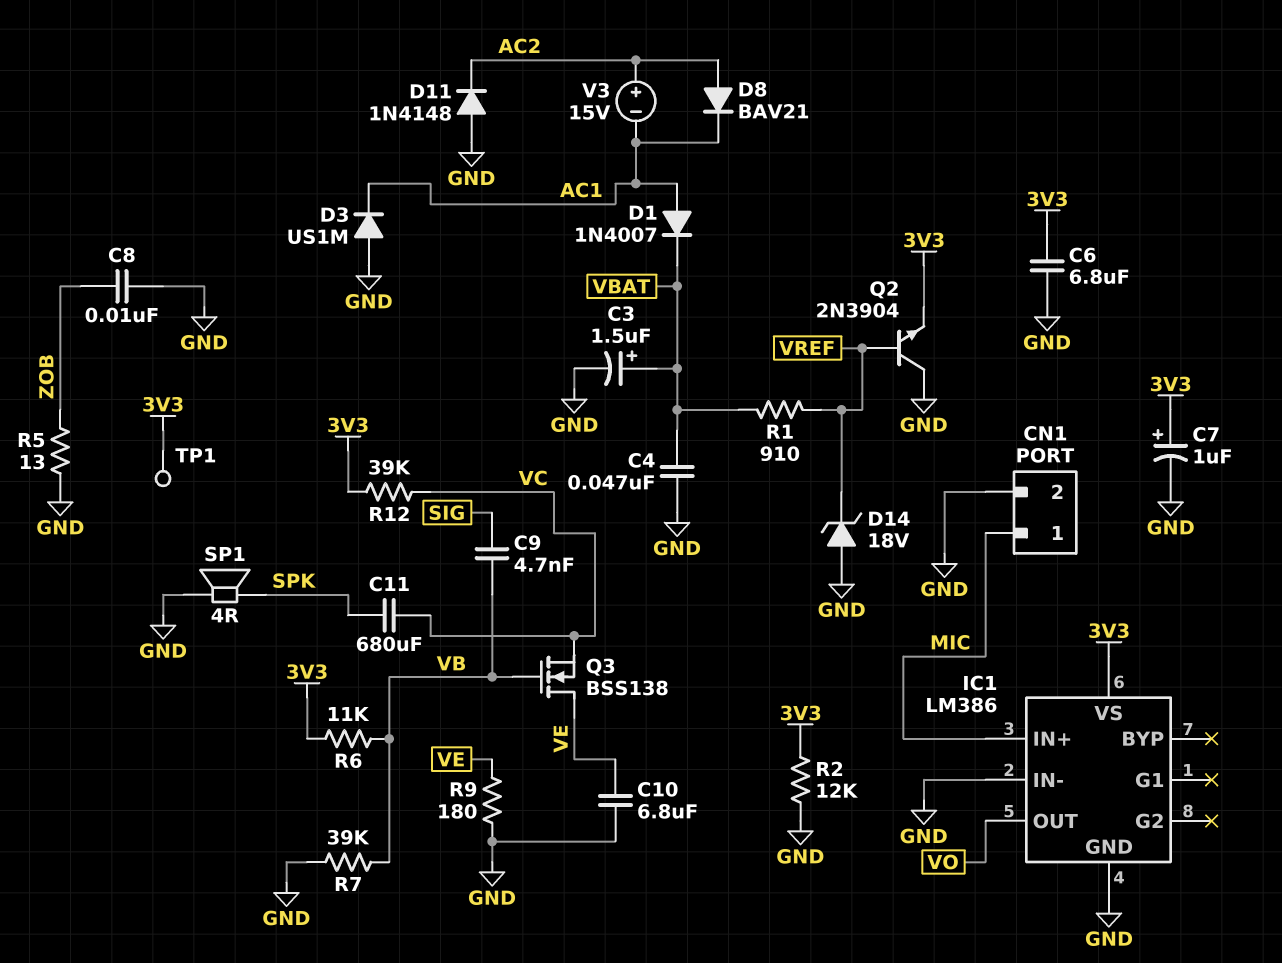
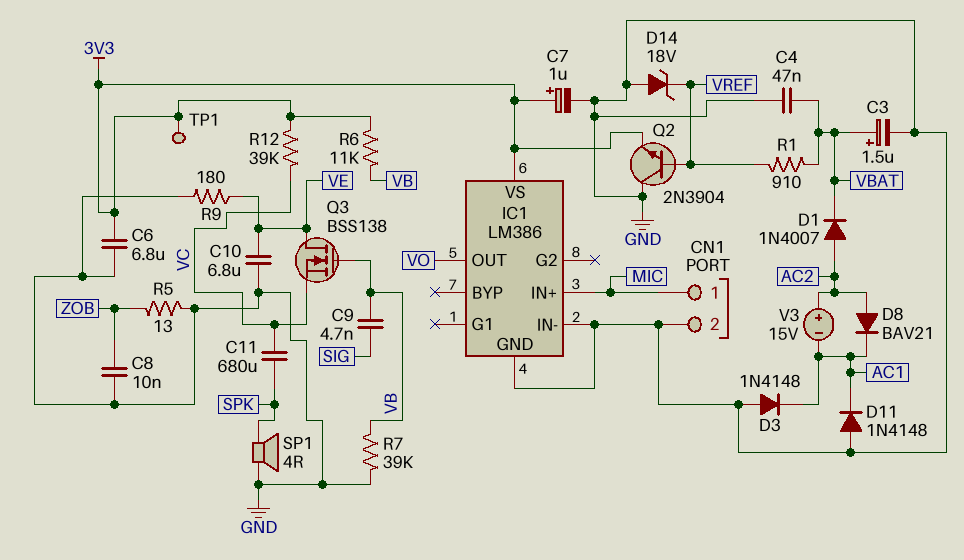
D1: diode 1N4007 (A AC1, K VBAT) -> diode 1N4007 (A AC2, K VBAT)
D3: diode US1M (A GND, K AC1) -> diode 1N4148 (A GND, K AC1)
D11: diode 1N4148 (A GND, K AC2) -> diode 1N4148 (A GND, K AC1)
R2: 12k (3V3, GND) -> none

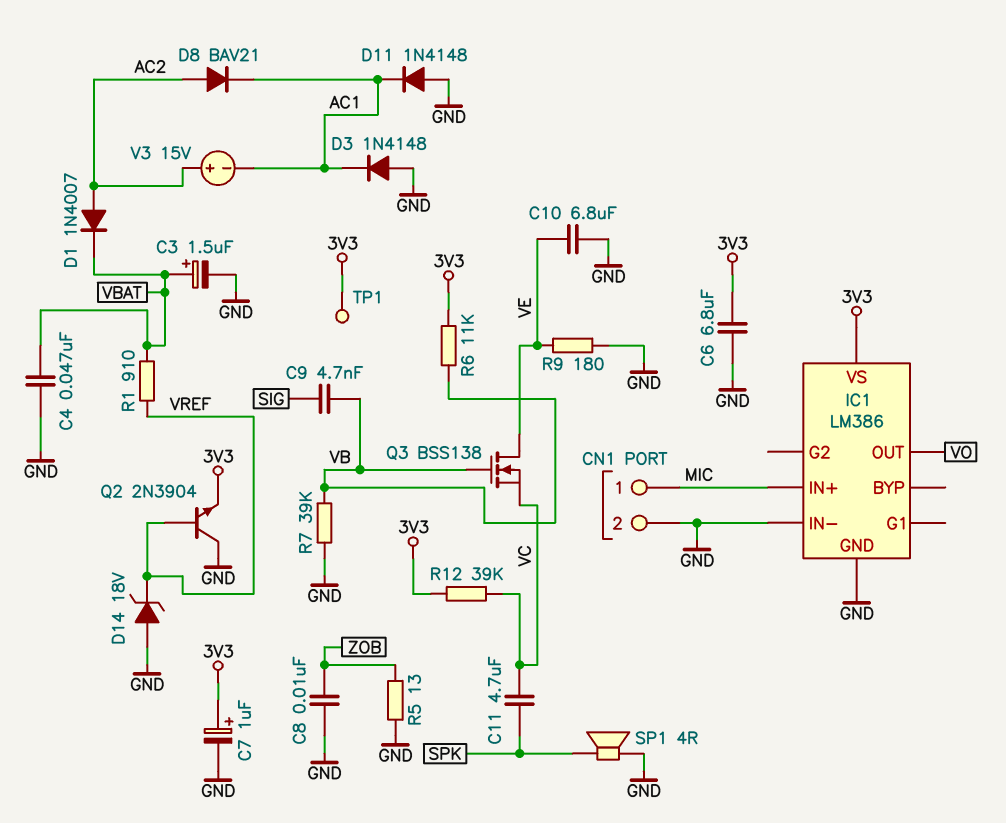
C11: 680uF (SPK, VC) -> 4.7uF (SPK, VC)

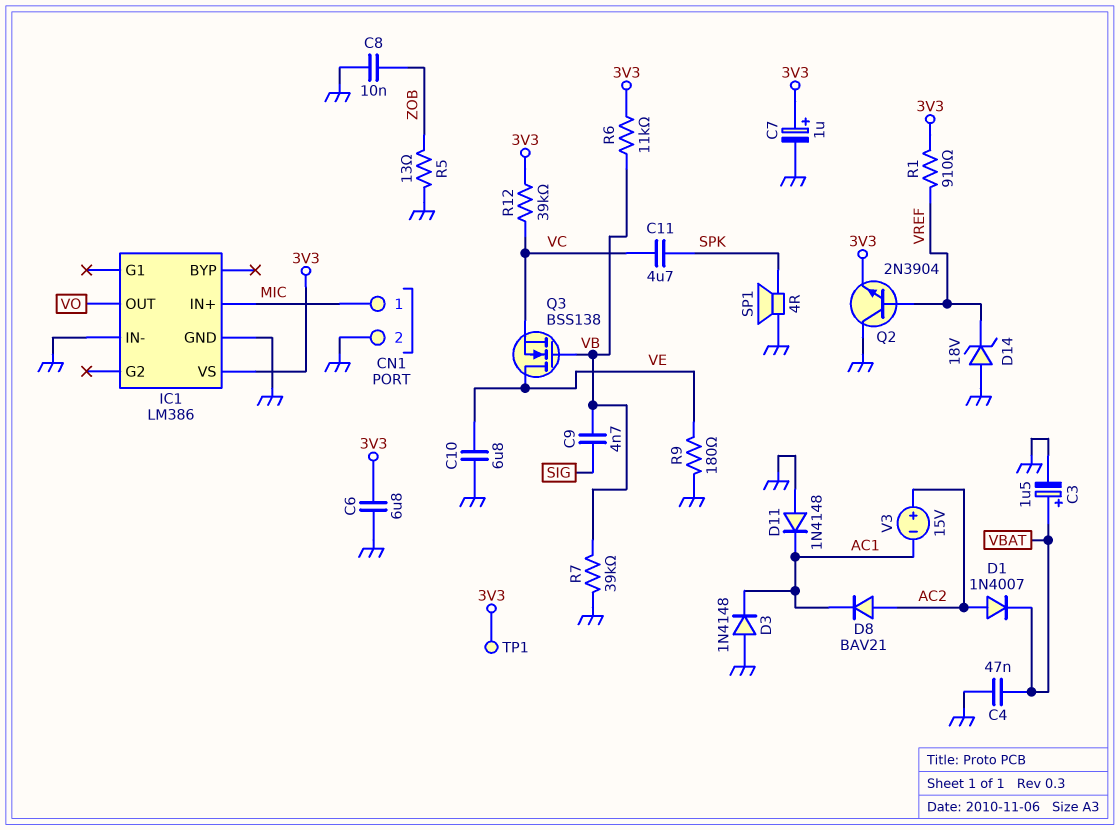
R1: 910 (VBAT, VREF) -> 910 (3V3, VREF)

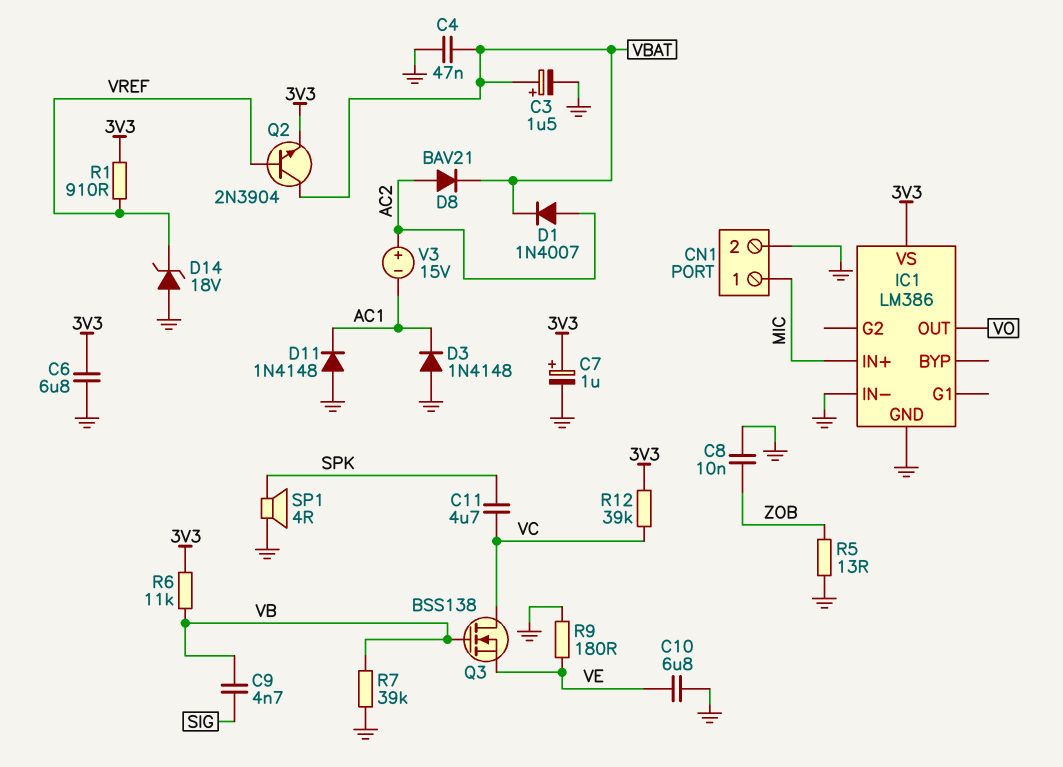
D8: diode BAV21 (A AC2, K AC1) -> diode BAV21 (A AC2, K VBAT)
Q2: NPN 2N3904 (B VREF, C GND, E 3V3) -> NPN 2N3904 (B VREF, C VBAT, E 3V3)
Q3: NMOS BSS138 (G VB, D VE, S VC) -> NMOS BSS138 (G VB, D VC, S VE)
TP1: test point (3V3) -> none

